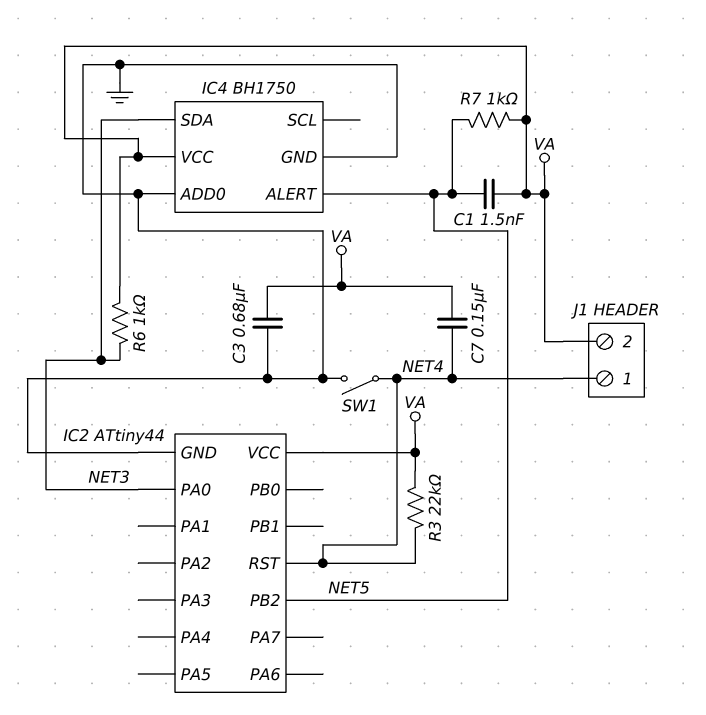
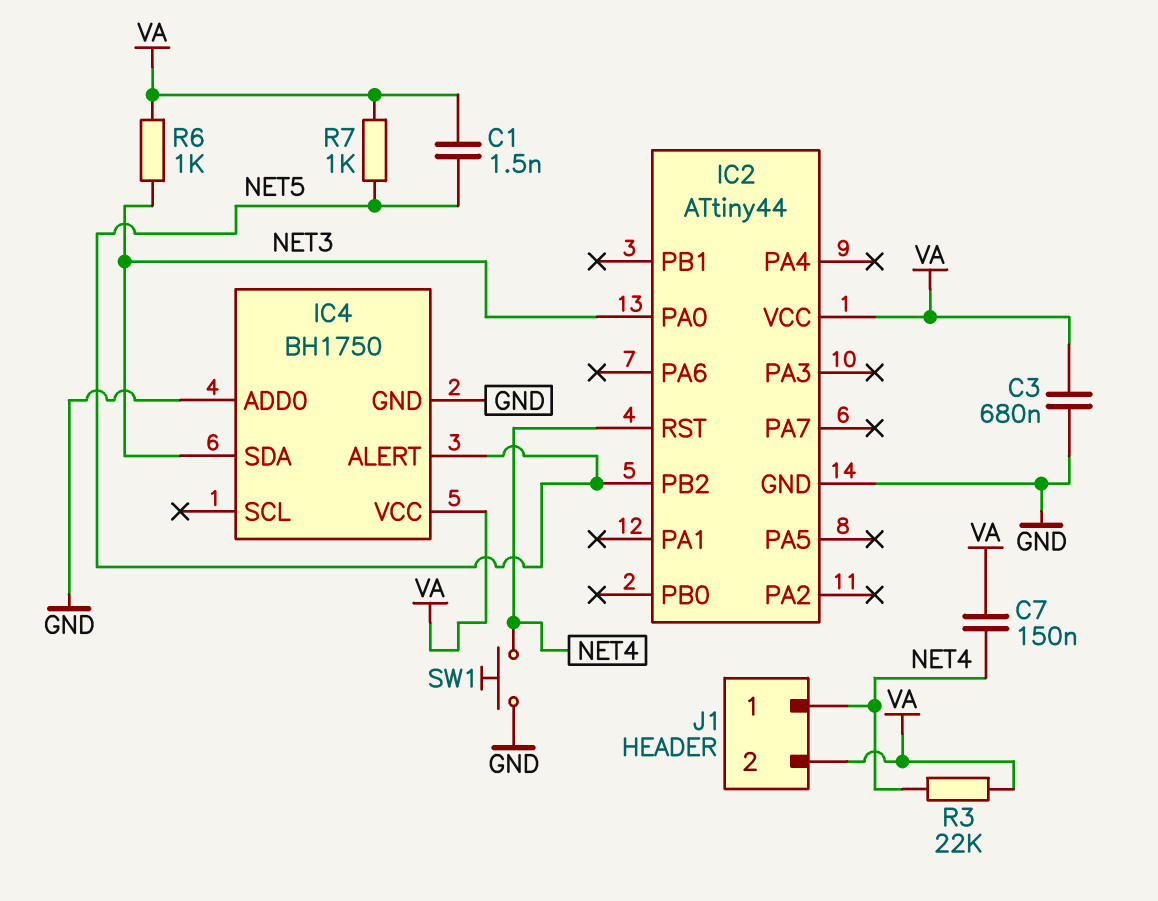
SW1: switch (GND, NET4) -> button (GND, NET4)

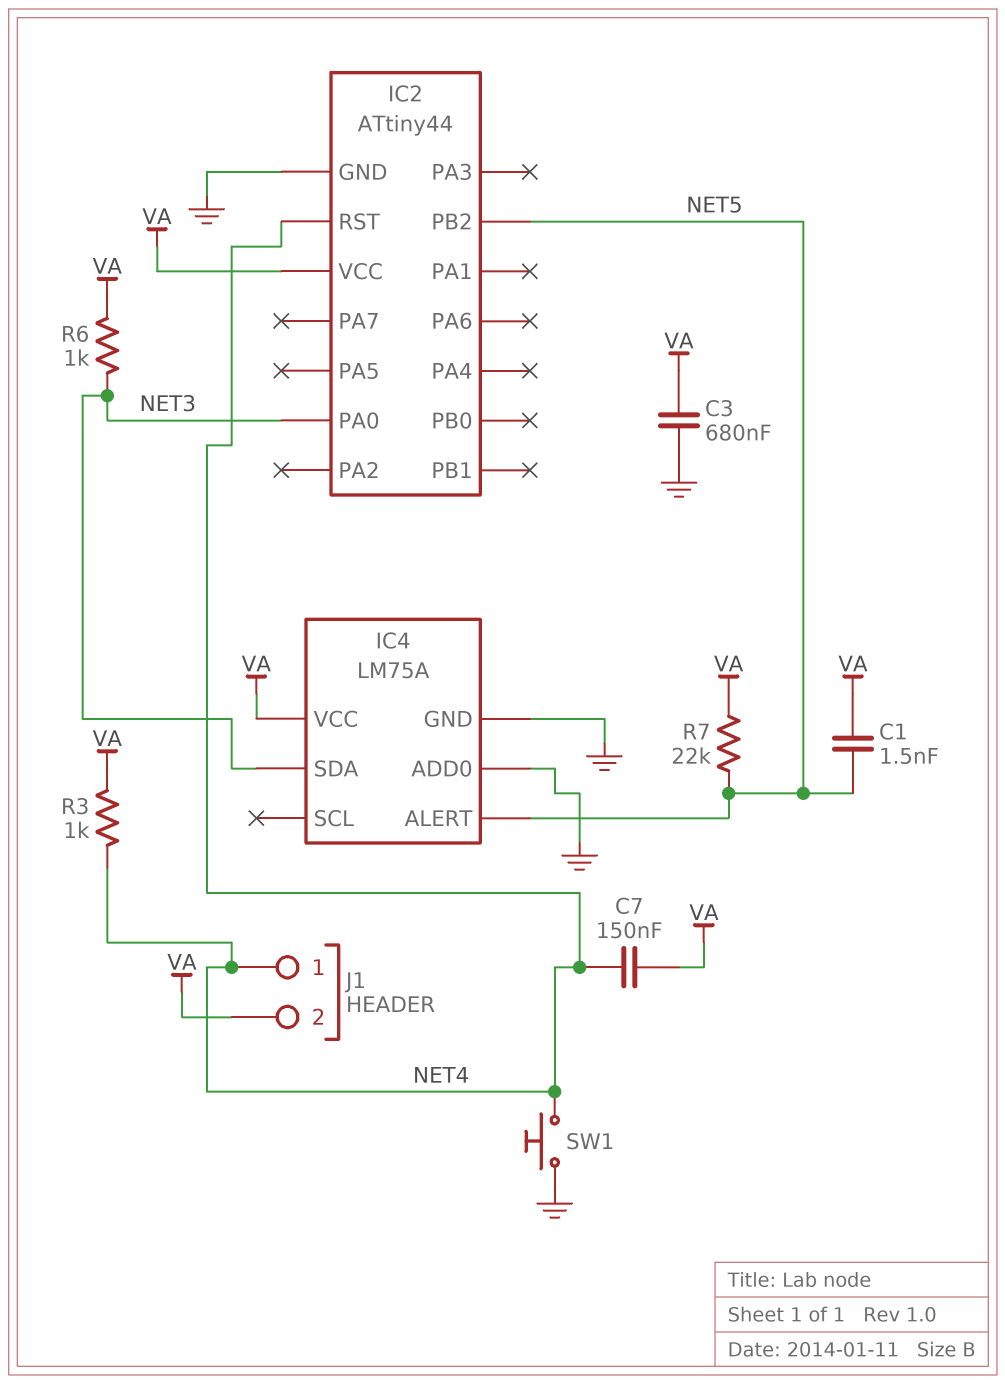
IC4: BH1750 -> LM75A
R3: 22k (NET4, VA) -> 1k (NET4, VA)
R7: 1k (NET5, VA) -> 22k (NET5, VA)

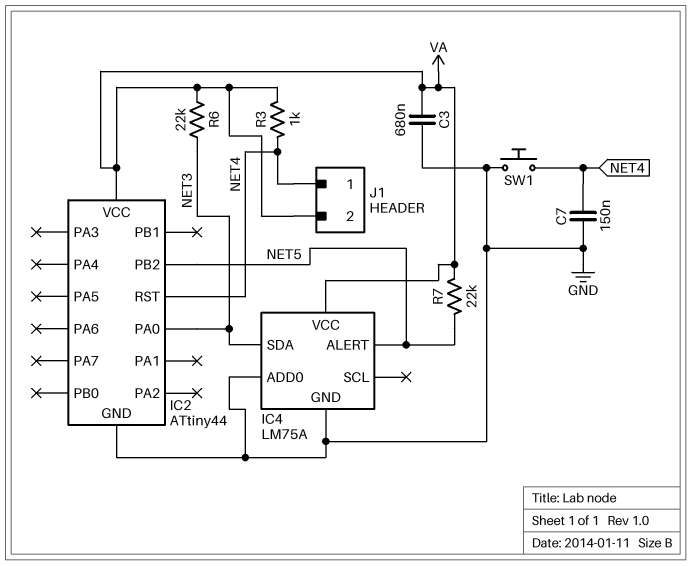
C1: 1.5nF (NET5, VA) -> none
C7: 150nF (NET4, VA) -> 150nF (GND, NET4)
R6: 1k (NET3, VA) -> 22k (NET3, VA)

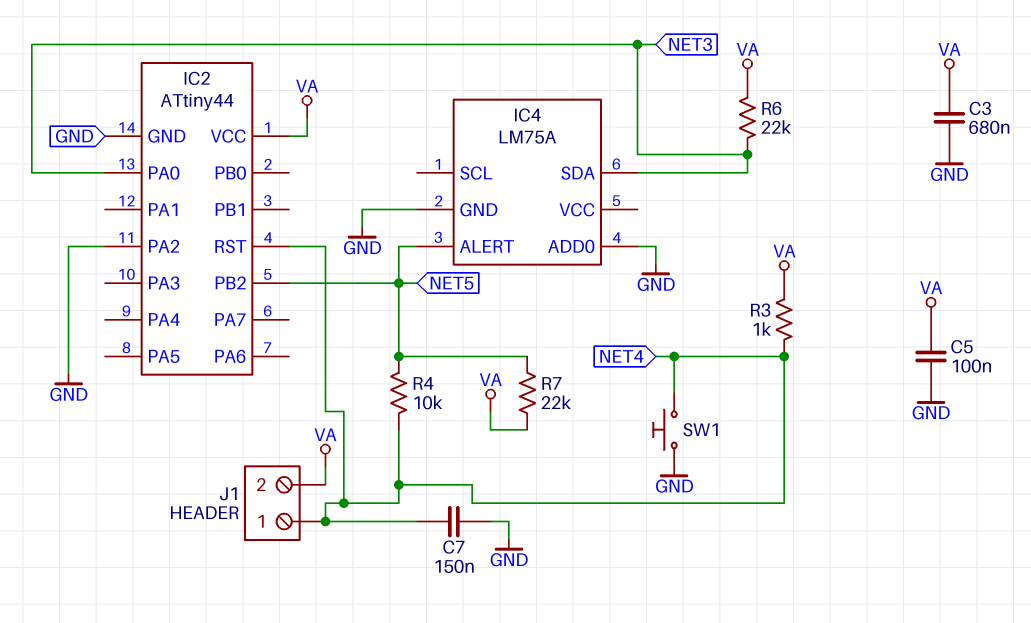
C5: none -> 100nF (GND, VA)
IC2 pin PA2: none -> GND
IC4 pin VCC: VA -> none
R4: none -> 10k (NET4, NET5)

